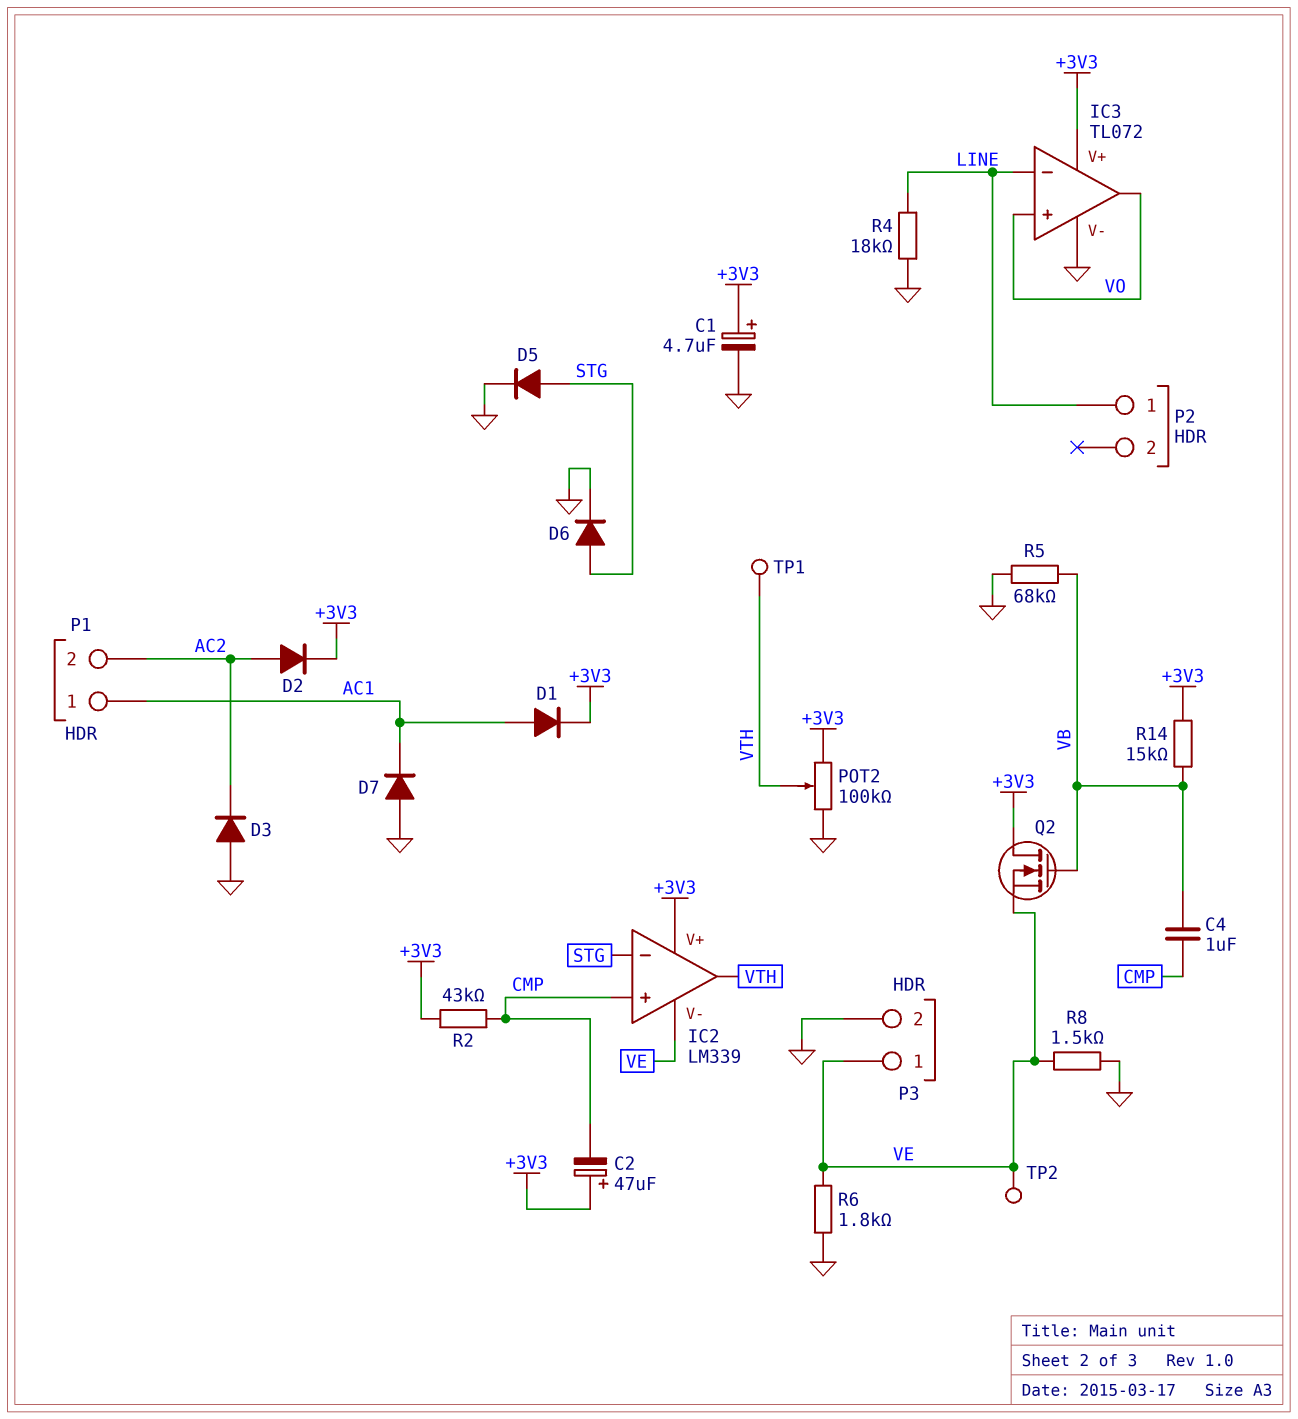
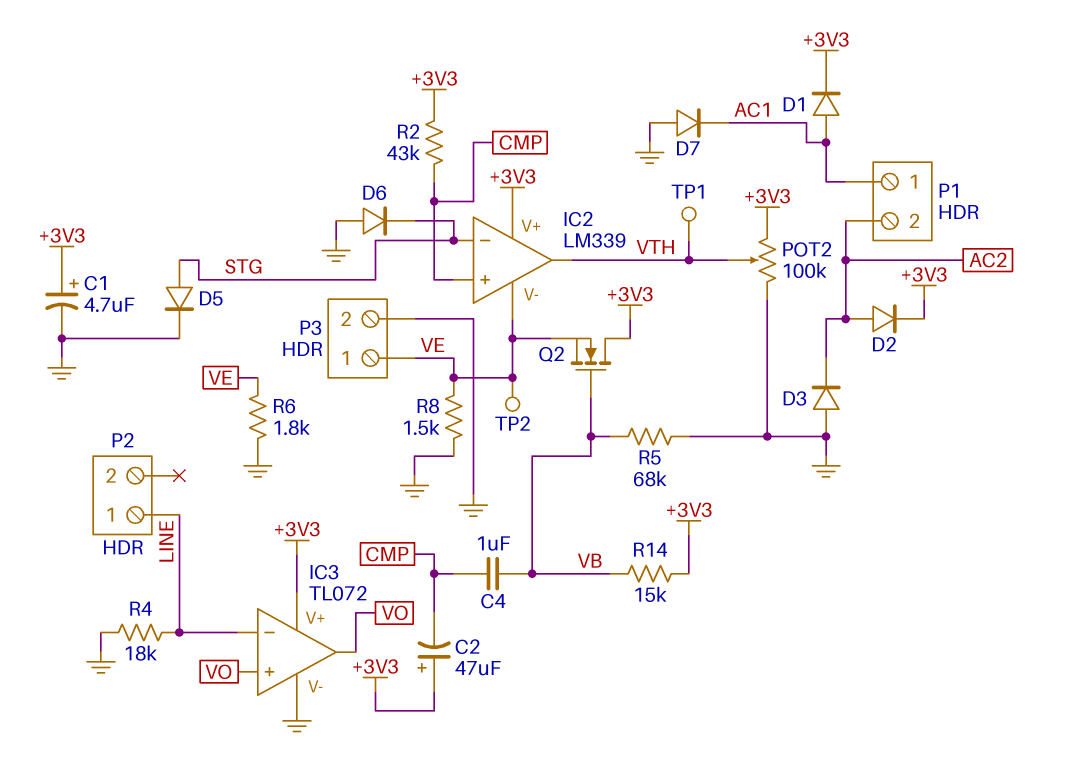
D6: diode (A STG, K GND) -> diode (A GND, K STG)

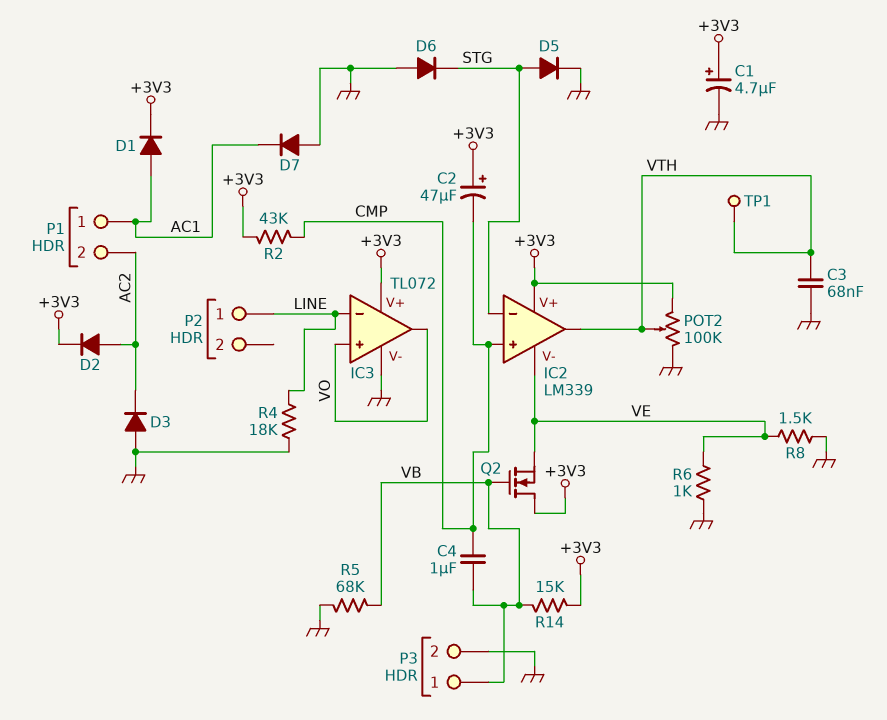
C3: none -> 68nF (GND, VTH)
P3 pin 1: VE -> VB
R6: 1.8k (GND, VE) -> 1k (GND, VE)
TP2: test point (VE) -> none

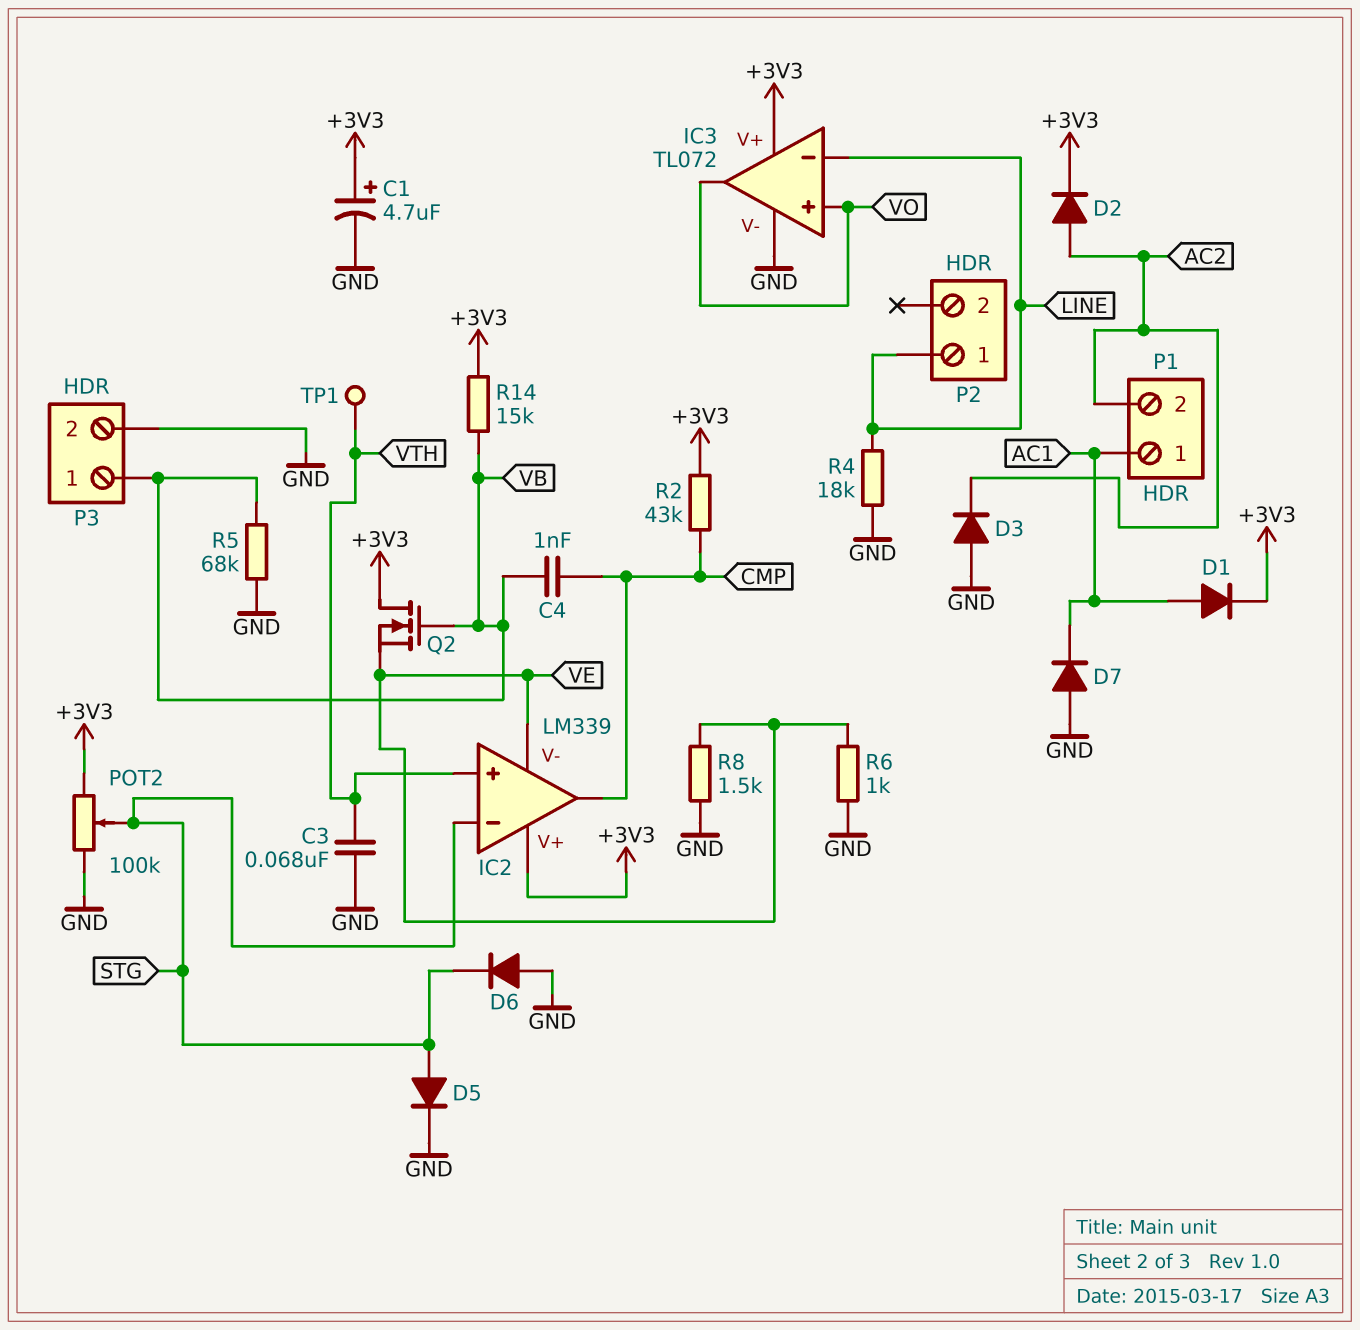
C2: 47uF (plus +3V3, minus CMP) -> none
C4: 1uF (CMP, VB) -> 1nF (CMP, VB)
IC2 pin in+: CMP -> VTH
IC2 pin out: VTH -> CMP
POT2: 100k (+3V3, GND, wiper VTH) -> 100k (+3V3, GND, wiper STG)

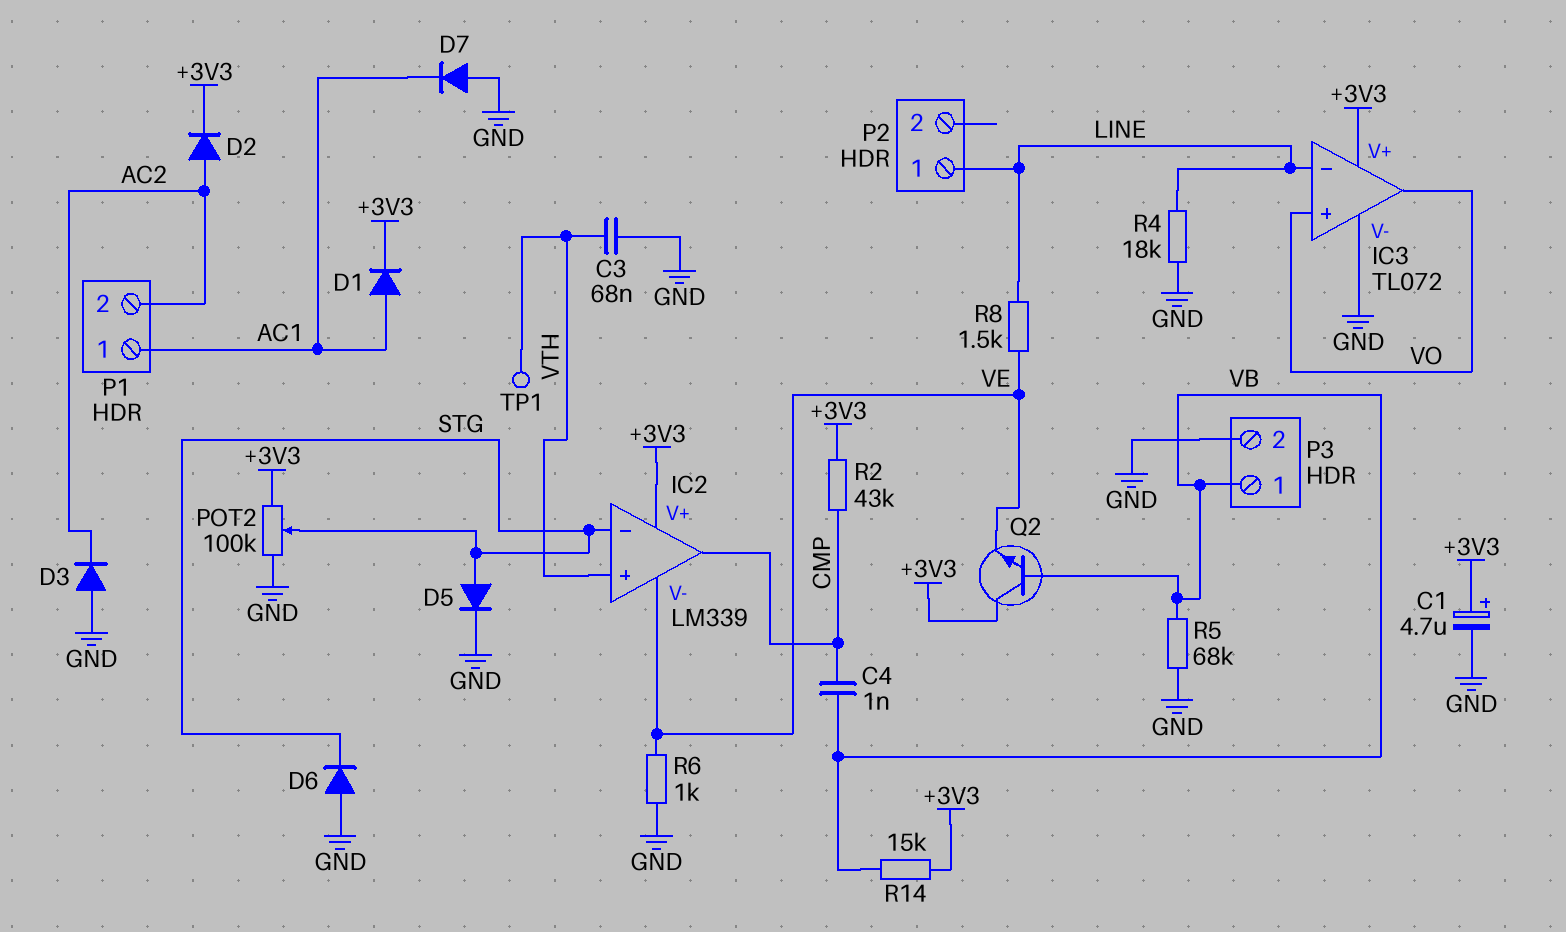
Q2: NMOS (G VB, D +3V3, S VE) -> NPN (B VB, C +3V3, E VE)
R8: 1.5k (GND, VE) -> 1.5k (LINE, VE)

